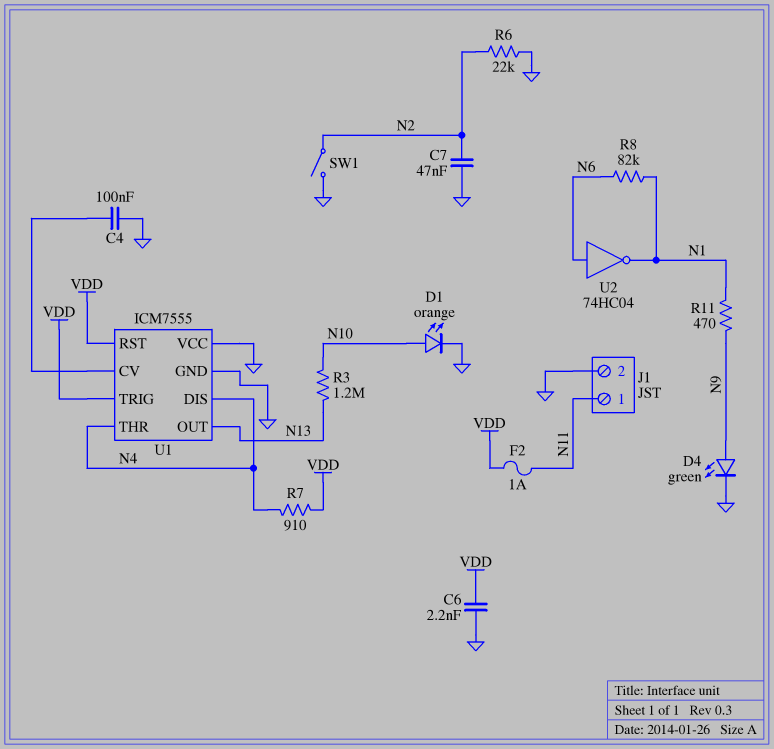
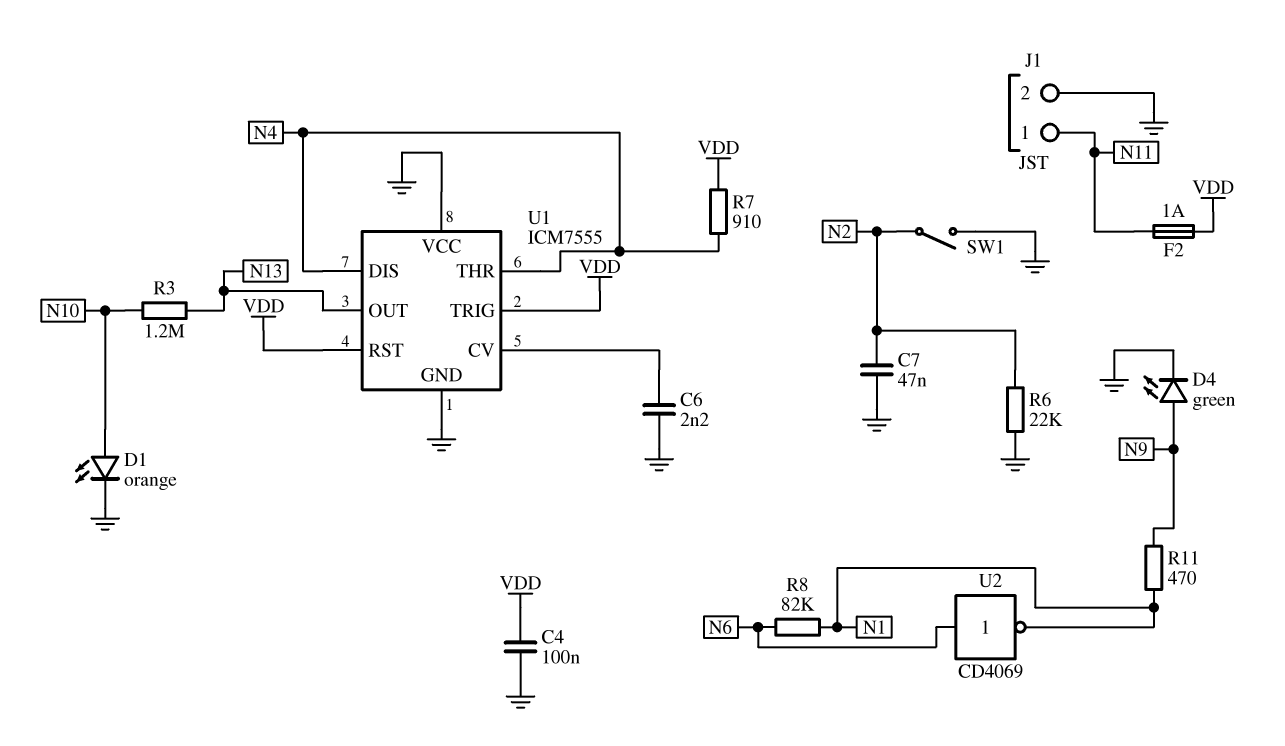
C4: 100nF (GND, U1/CV) -> 100nF (GND, VDD)
C6: 2.2nF (GND, VDD) -> 2.2nF (GND, U1/CV)
U2: NOT 74HC04 (in N6, out N1) -> NOT CD4069 (in N6, out N1)

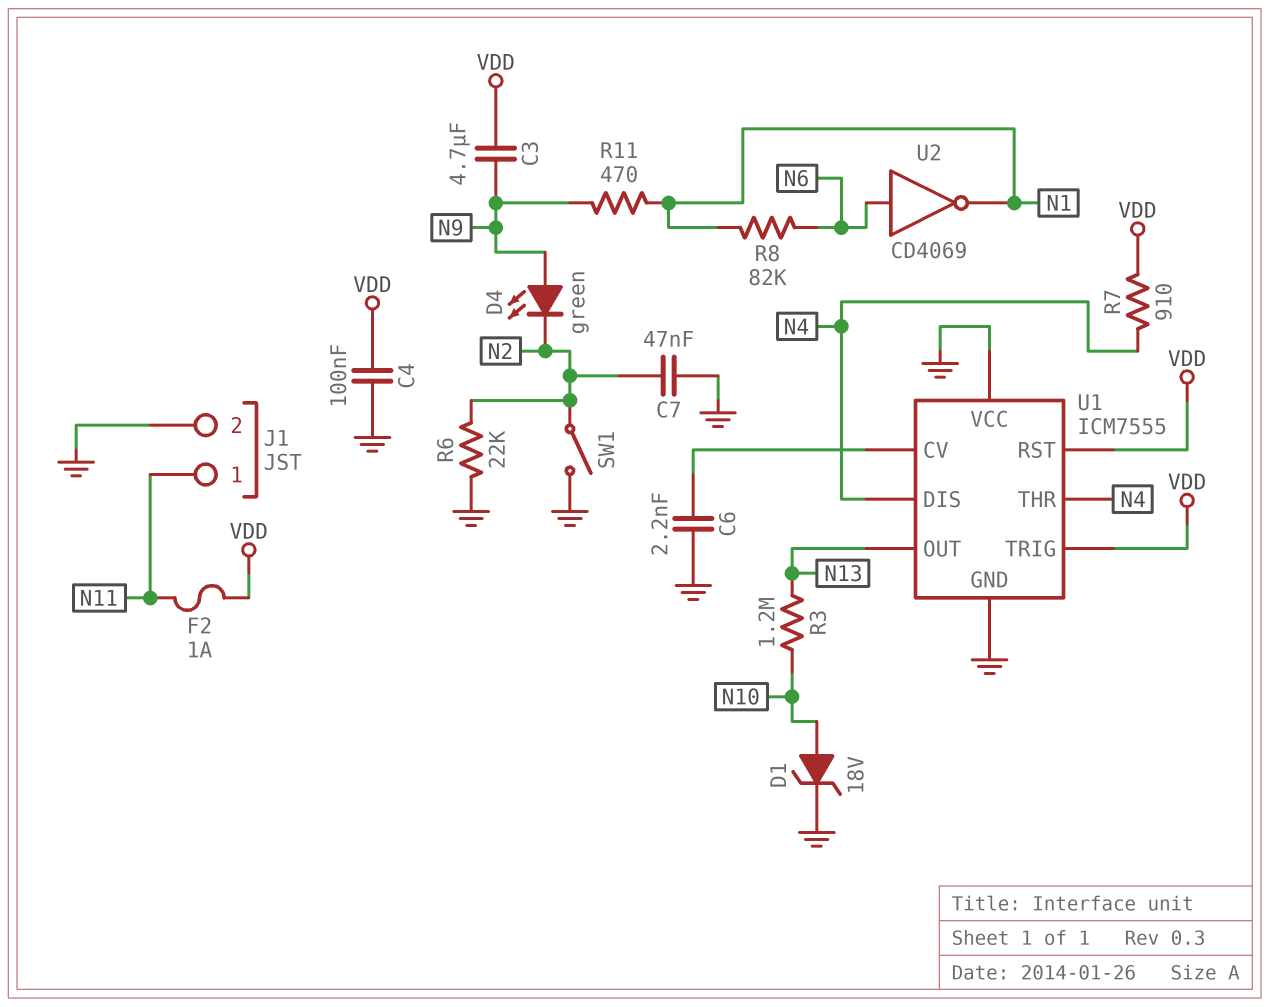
C3: none -> 4.7uF (N9, VDD)
D1: LED orange (A N10, K GND) -> zener 18V (A N10, K GND)
D4: LED green (A N9, K GND) -> LED green (A N9, K N2)

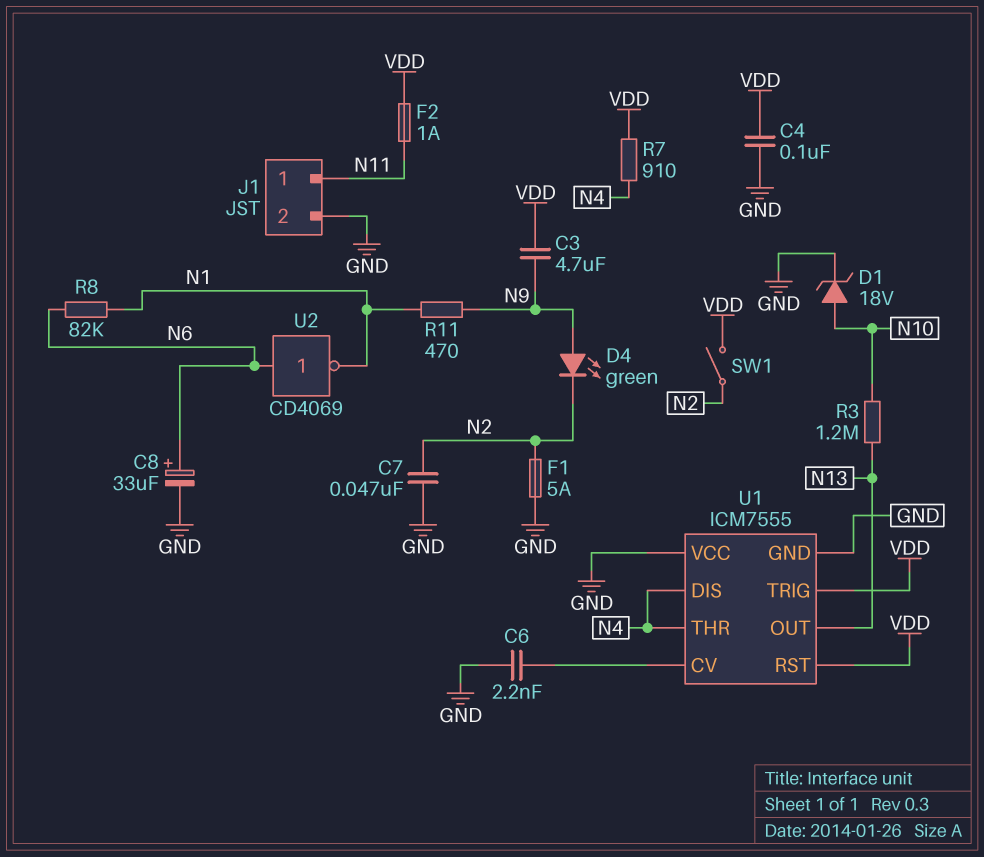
C8: none -> 33uF (plus N6, minus GND)
F1: none -> 5A (GND, N2)
R6: 22k (GND, N2) -> none
SW1: switch (GND, N2) -> switch (N2, VDD)

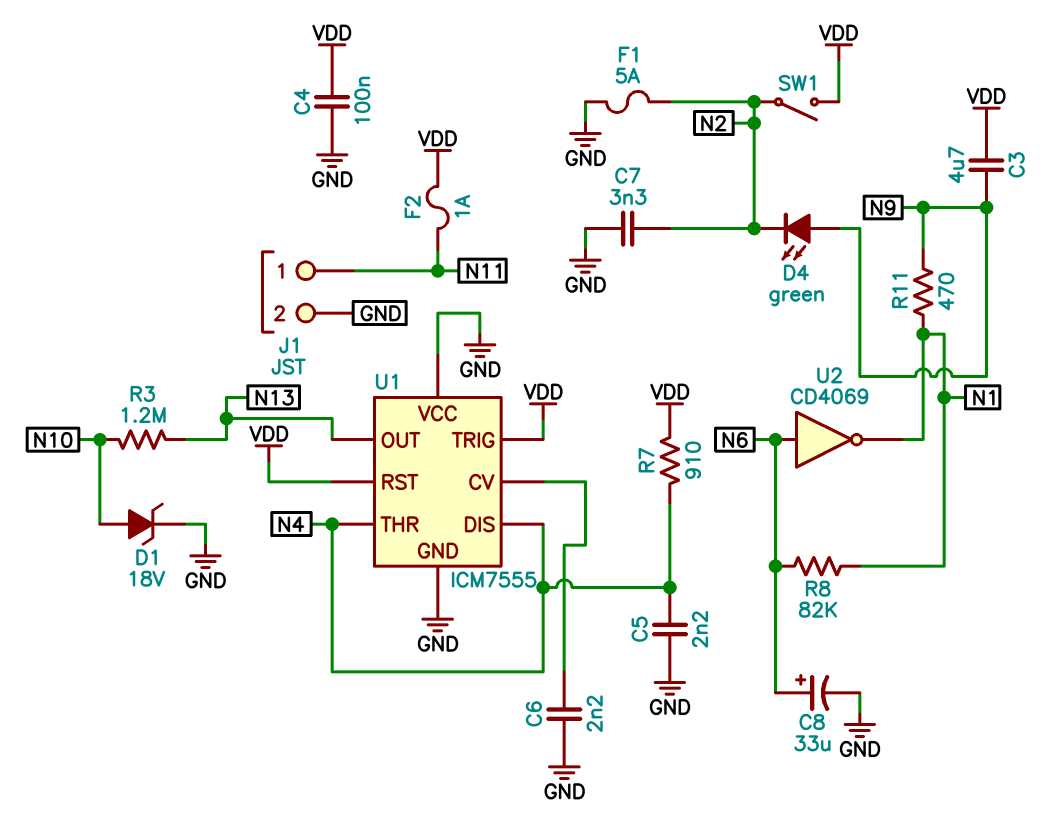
C5: none -> 2.2nF (GND, N4)
C7: 47nF (GND, N2) -> 3.3nF (GND, N2)

